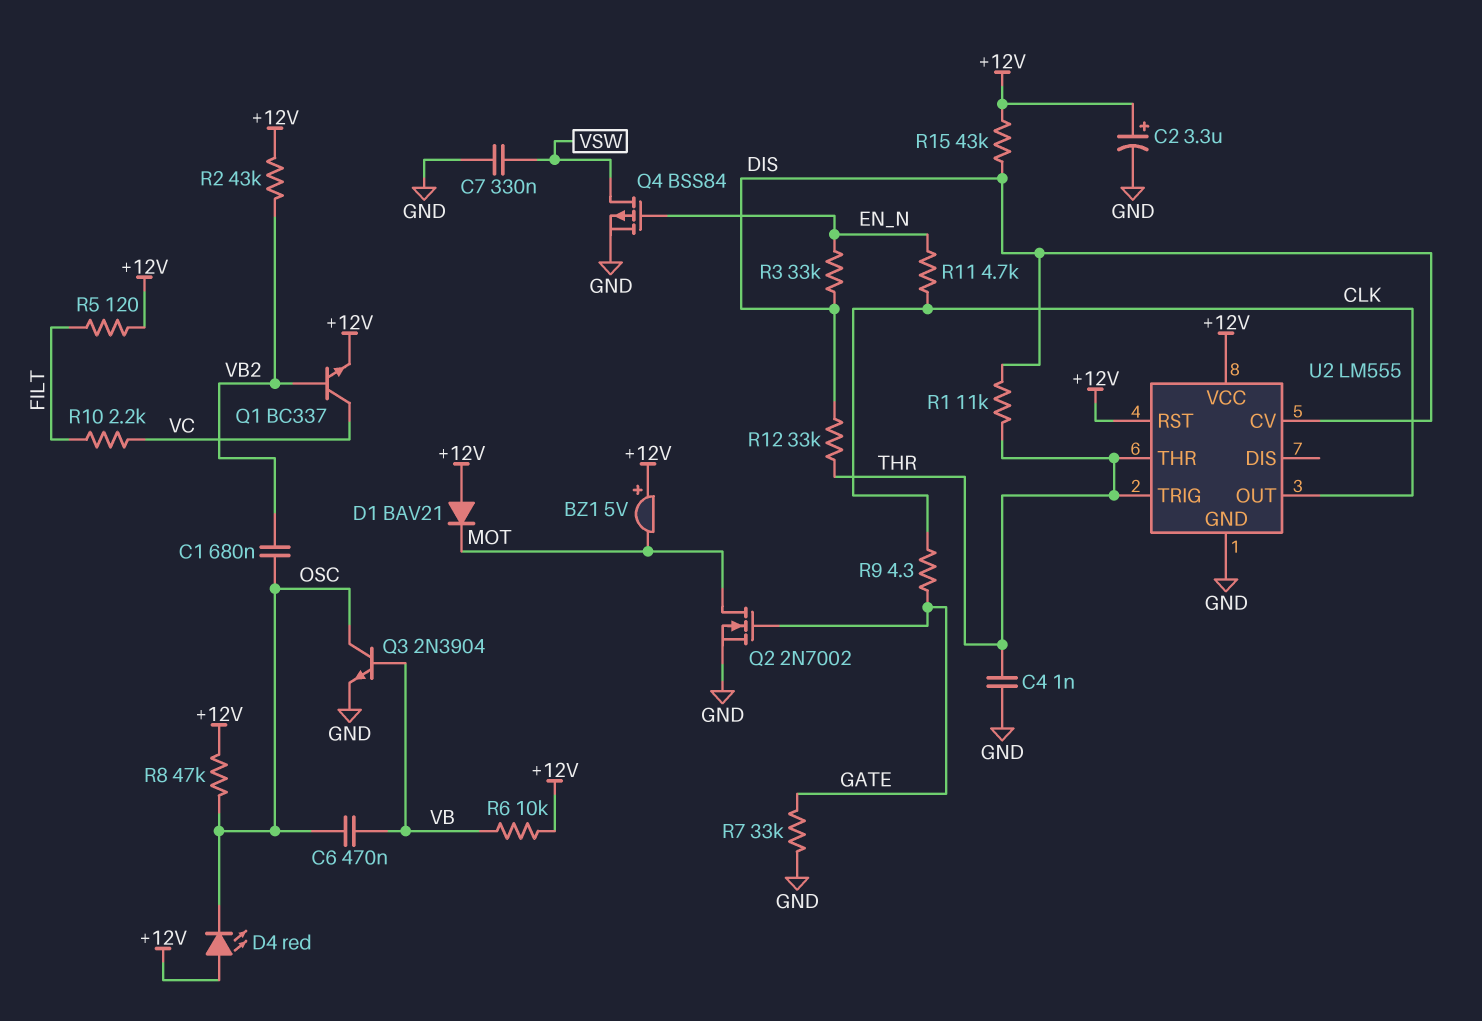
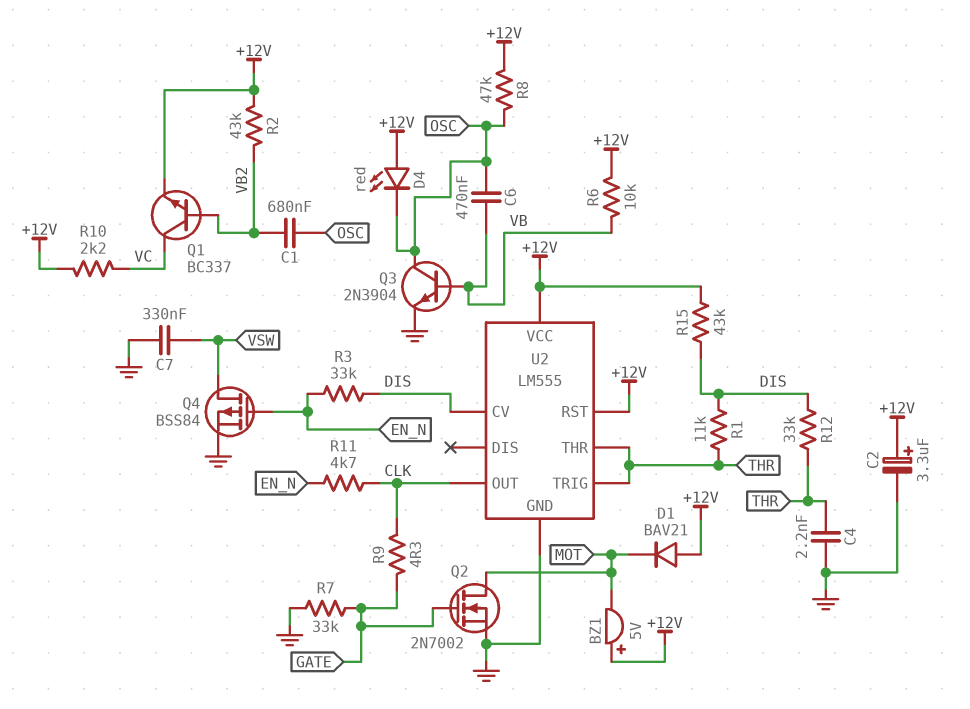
C4: 1nF (GND, THR) -> 2.2nF (GND, THR)
R5: 120 (+12V, FILT) -> none
R10: 2.2k (FILT, VC) -> 2.2k (+12V, VC)

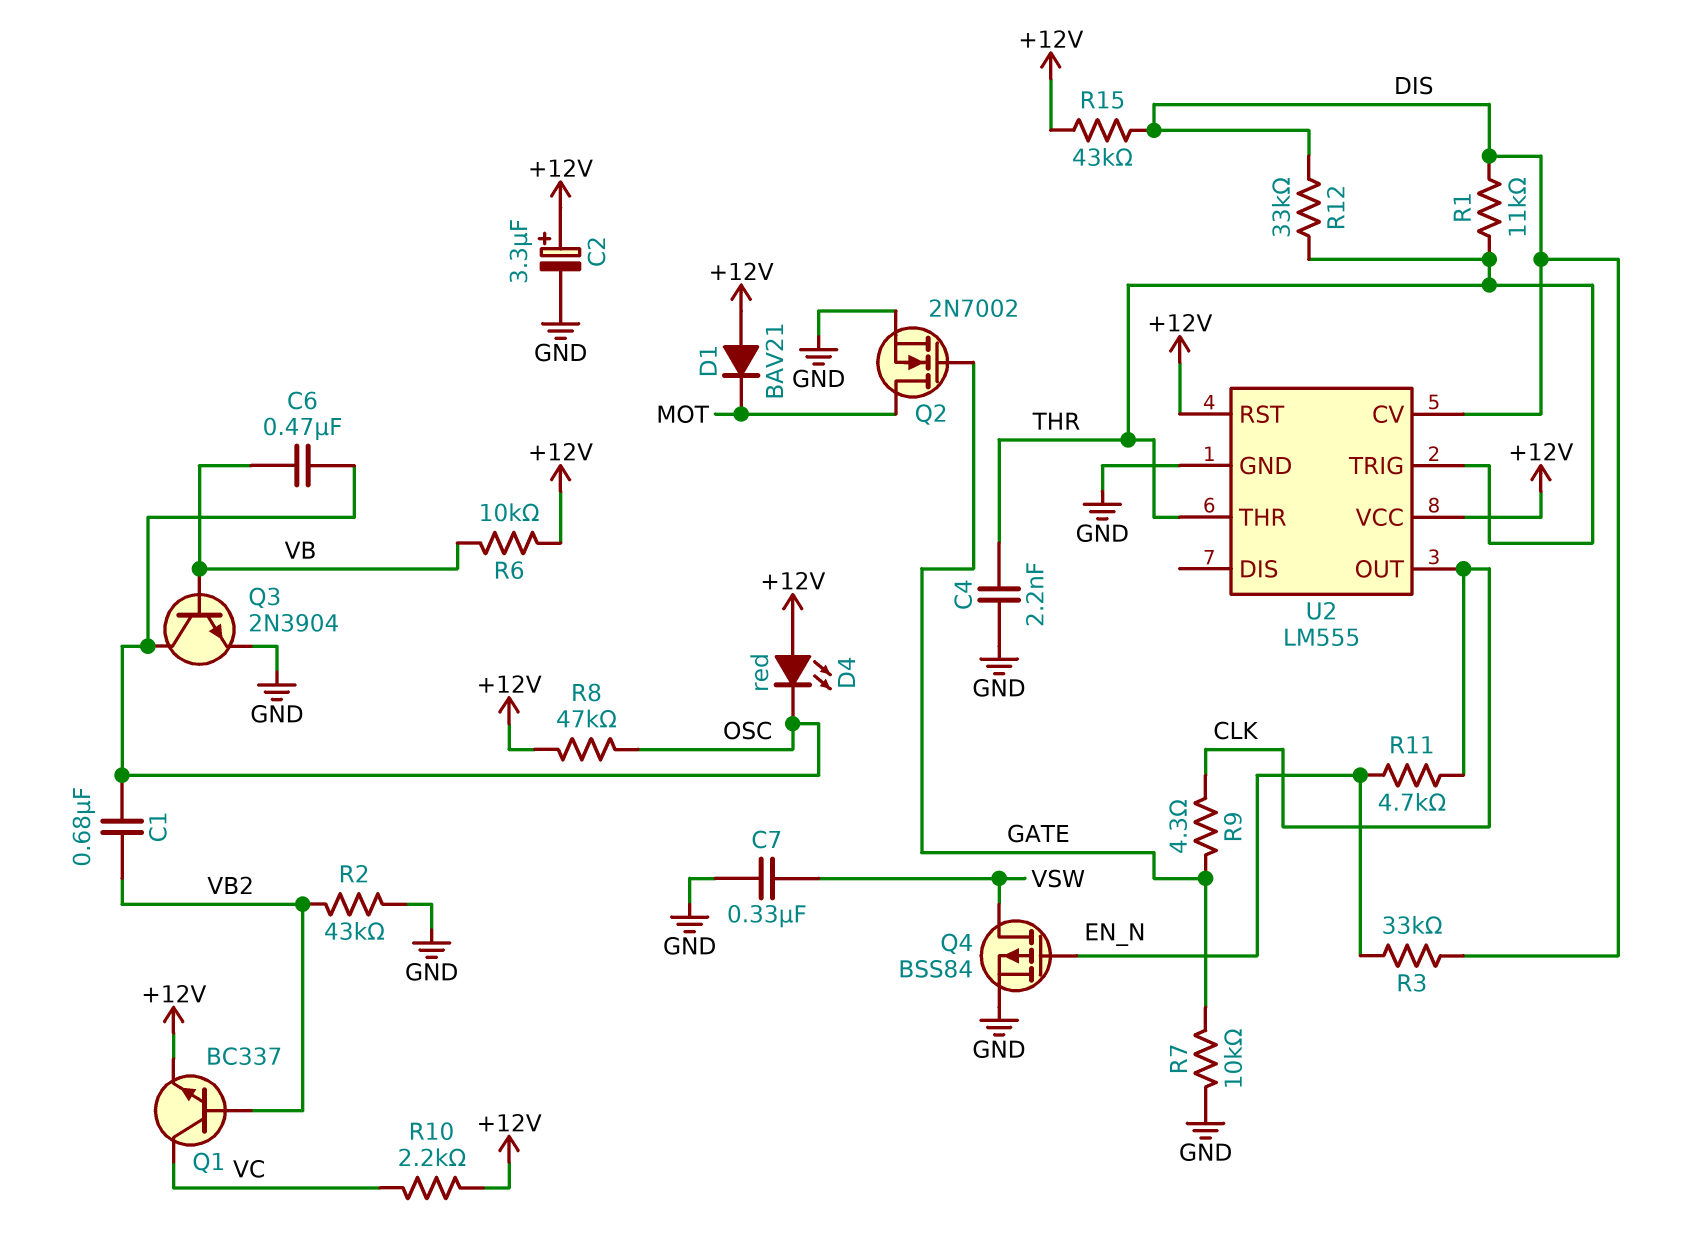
BZ1: buzzer 5V (plus +12V, minus MOT) -> none
R2: 43k (+12V, VB2) -> 43k (GND, VB2)
R7: 33k (GATE, GND) -> 10k (GATE, GND)

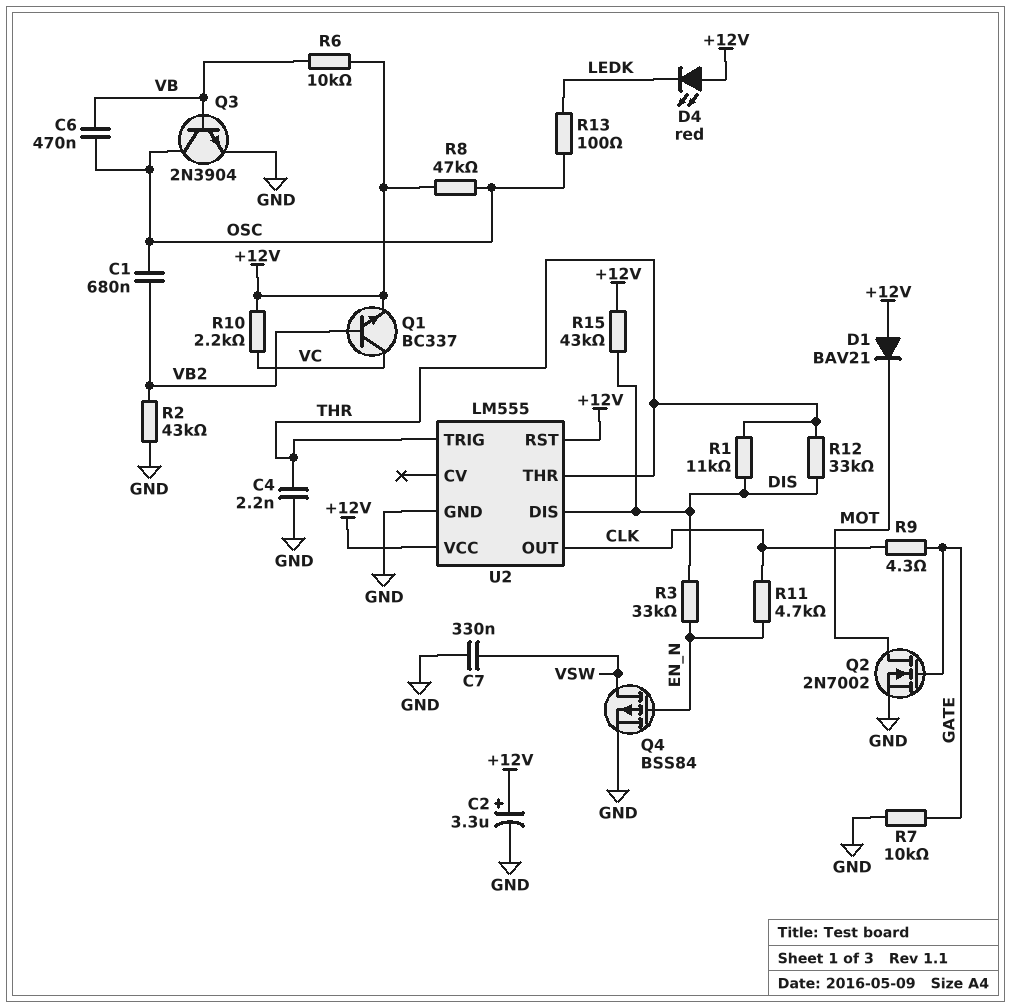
D4: LED red (A +12V, K OSC) -> LED red (A +12V, K LEDK)
R13: none -> 100 (LEDK, OSC)
U2 pin CV: DIS -> none
U2 pin DIS: none -> DIS

